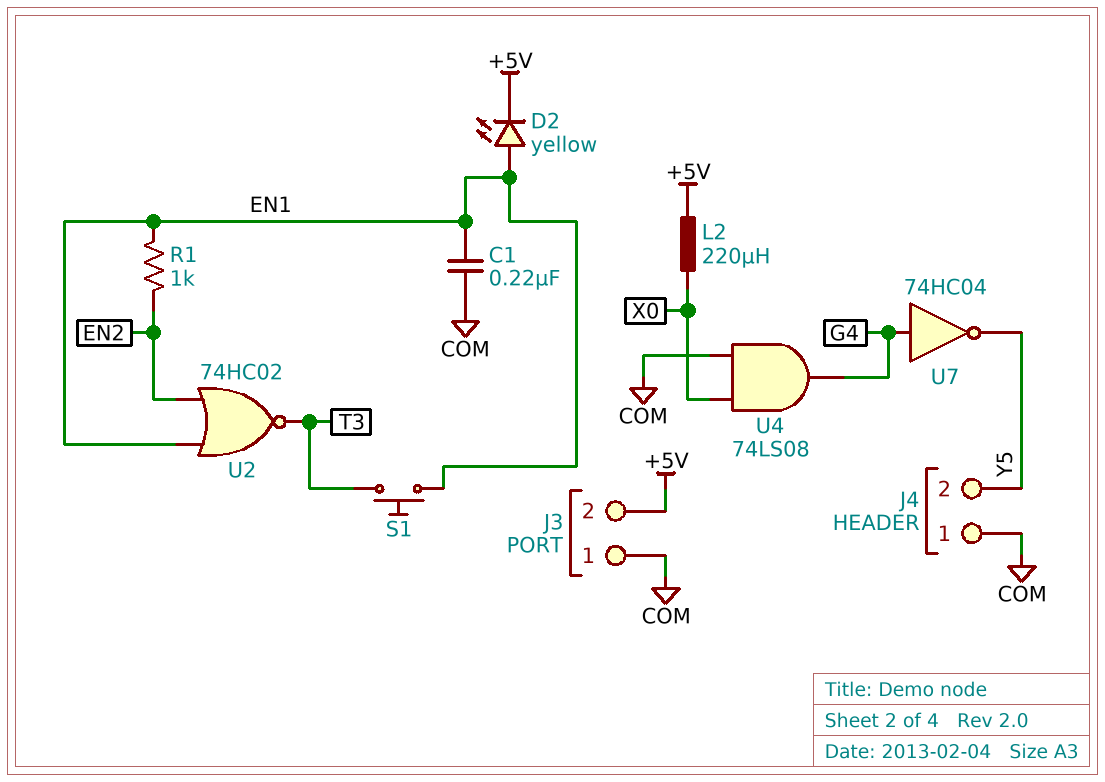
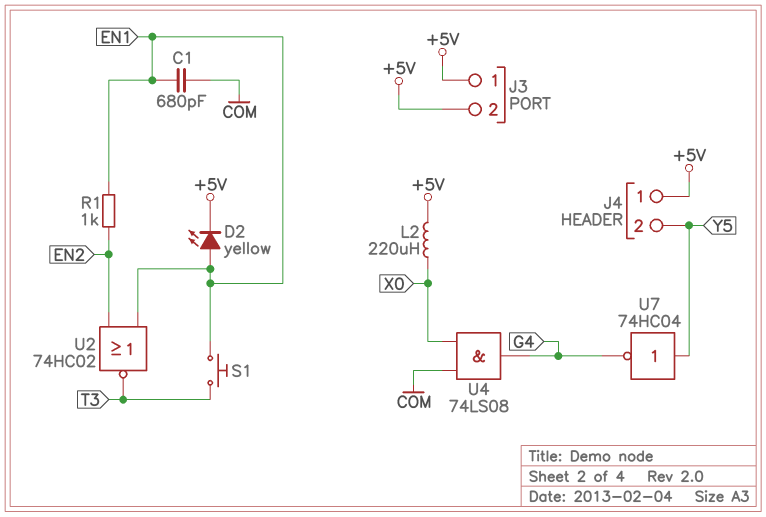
C1: 220nF (COM, EN1) -> 680pF (COM, EN1)
J3 pin 1: COM -> +5V
J4 pin 1: COM -> +5V
U7: NOT 74HC04 (in G4, out Y5) -> NOT 74HC04 (in Y5, out G4)

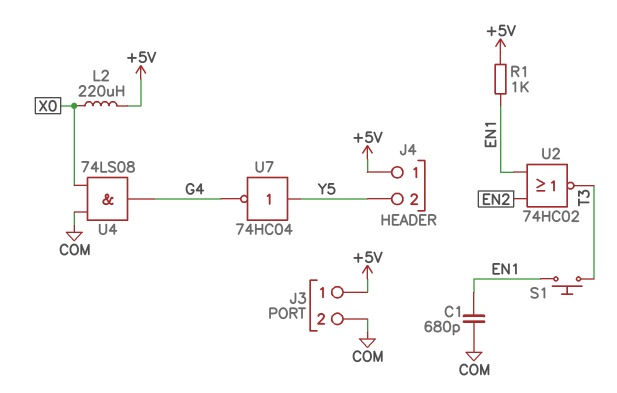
D2: LED yellow (A EN1, K +5V) -> none
J3 pin 2: +5V -> COM
R1: 1k (EN1, EN2) -> 1k (+5V, EN1)

